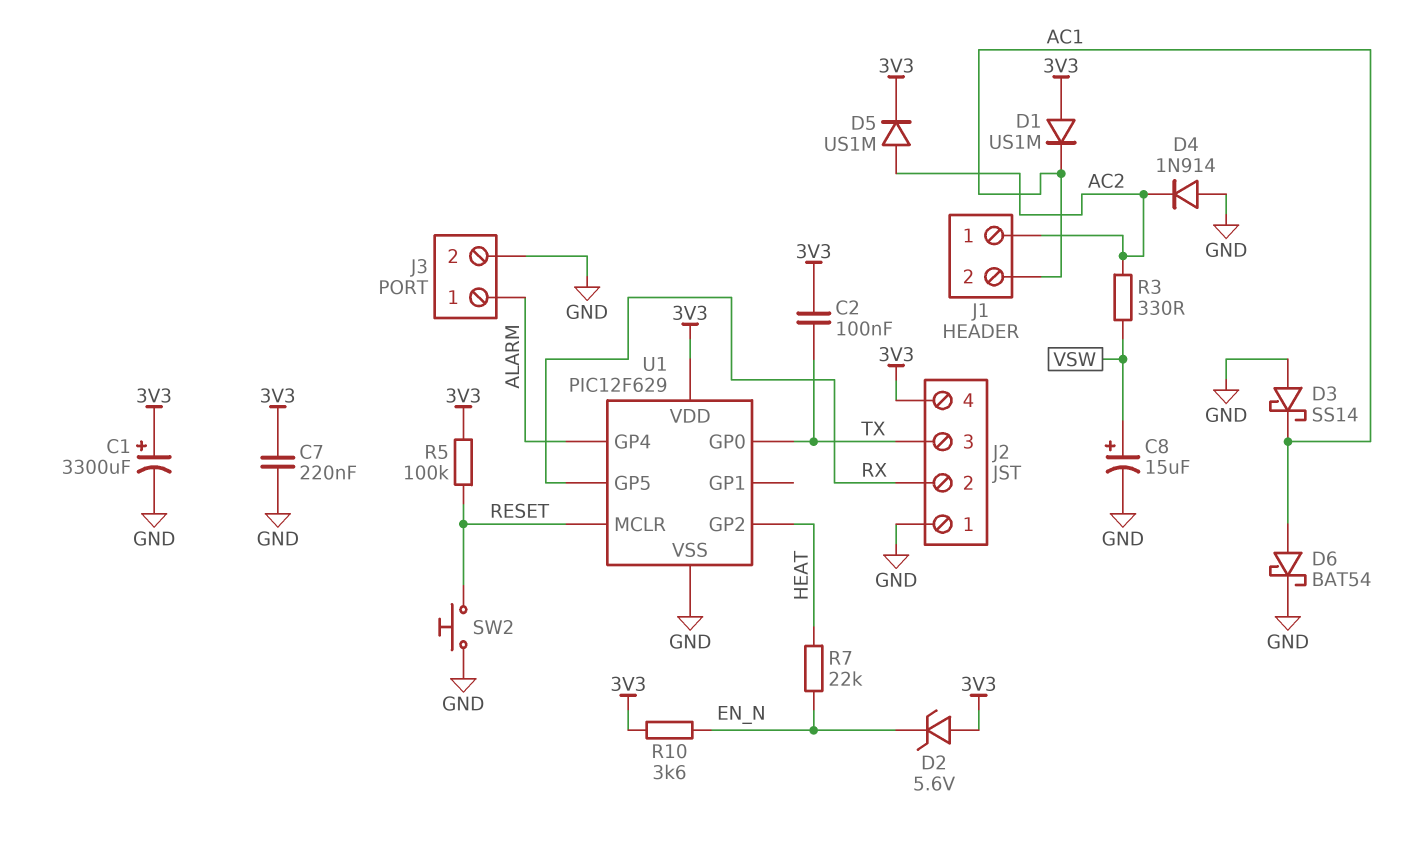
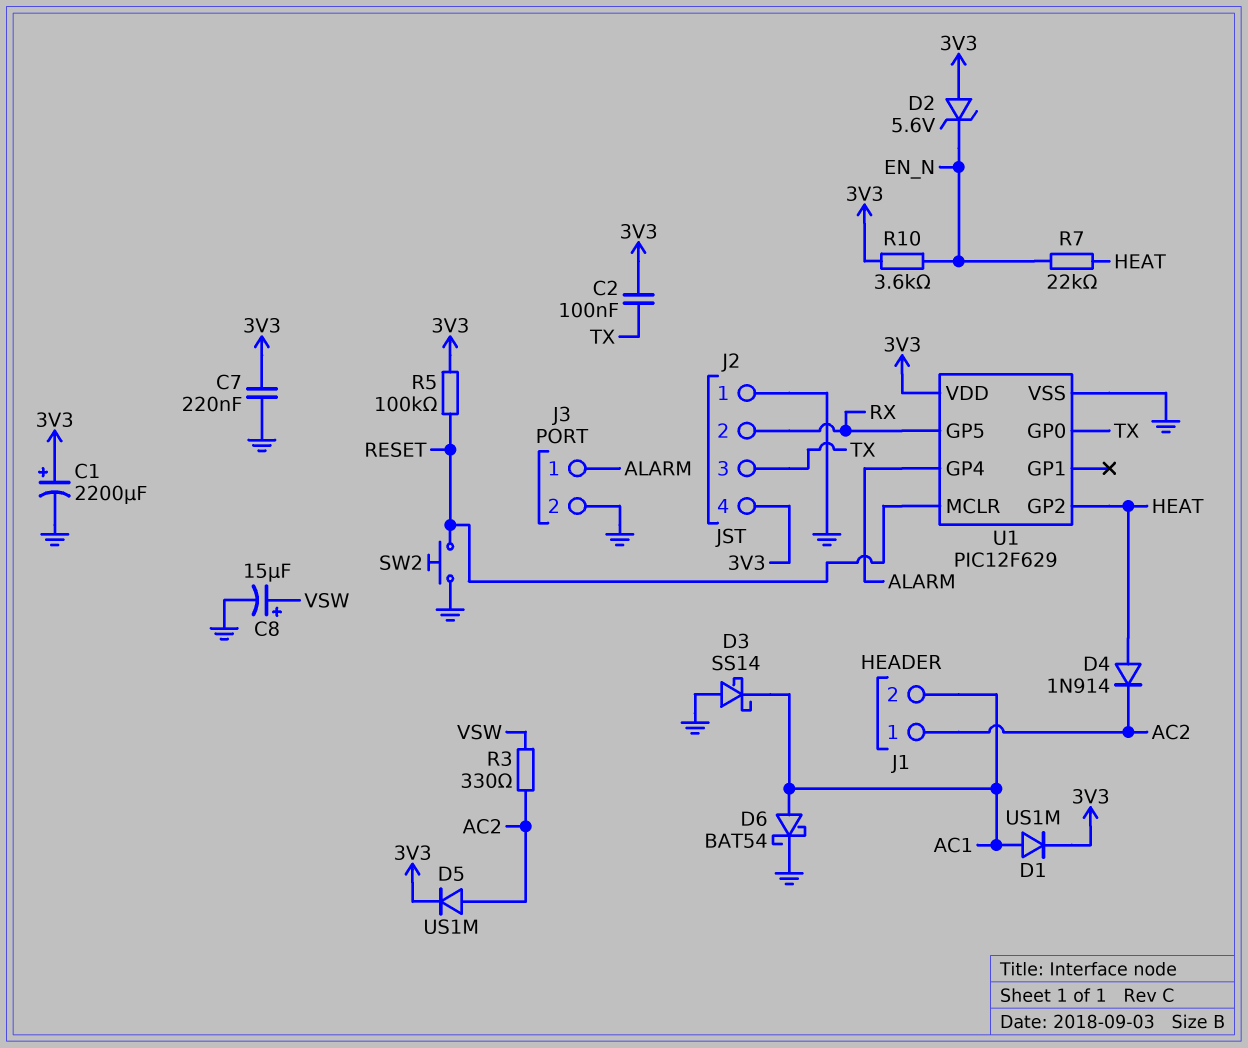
C1: 3300uF (plus 3V3, minus GND) -> 2200uF (plus 3V3, minus GND)
D1: diode US1M (A 3V3, K AC1) -> diode US1M (A AC1, K 3V3)
D4: diode 1N914 (A GND, K AC2) -> diode 1N914 (A HEAT, K AC2)

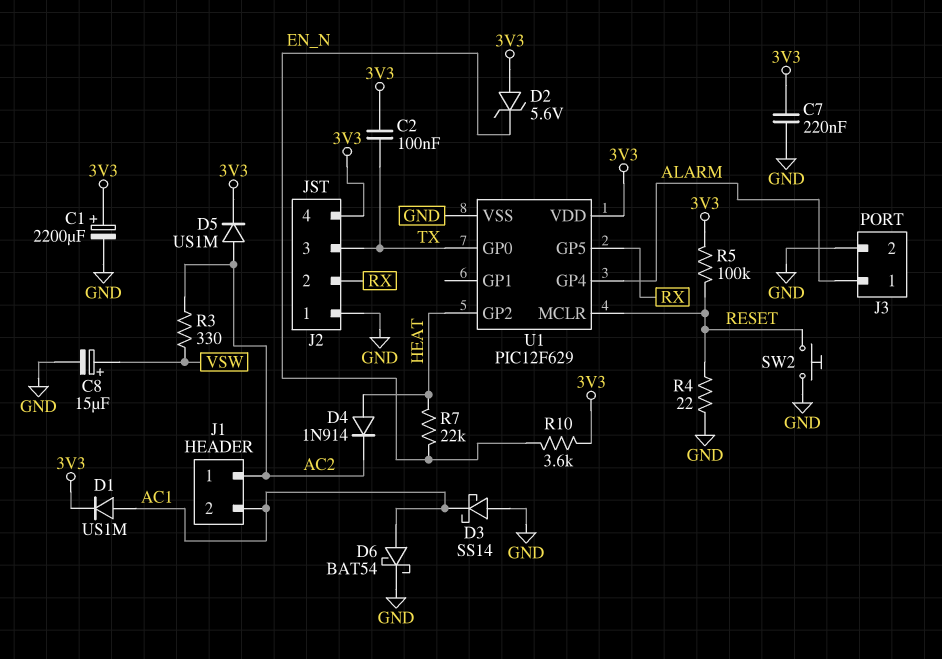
R4: none -> 22 (GND, RESET)

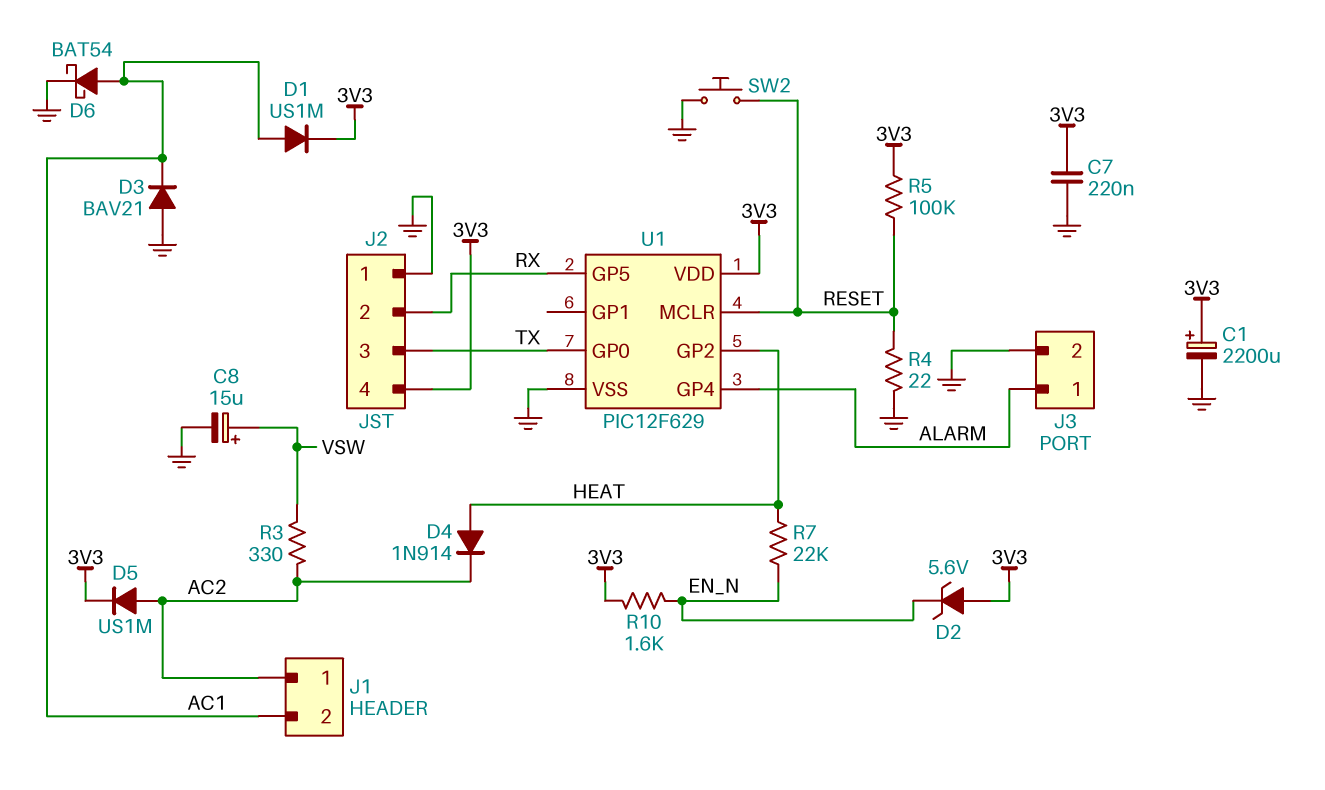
C2: 100nF (3V3, TX) -> none
D3: schottky SS14 (A GND, K AC1) -> diode BAV21 (A GND, K AC1)
R10: 3.6k (3V3, EN_N) -> 1.6k (3V3, EN_N)

